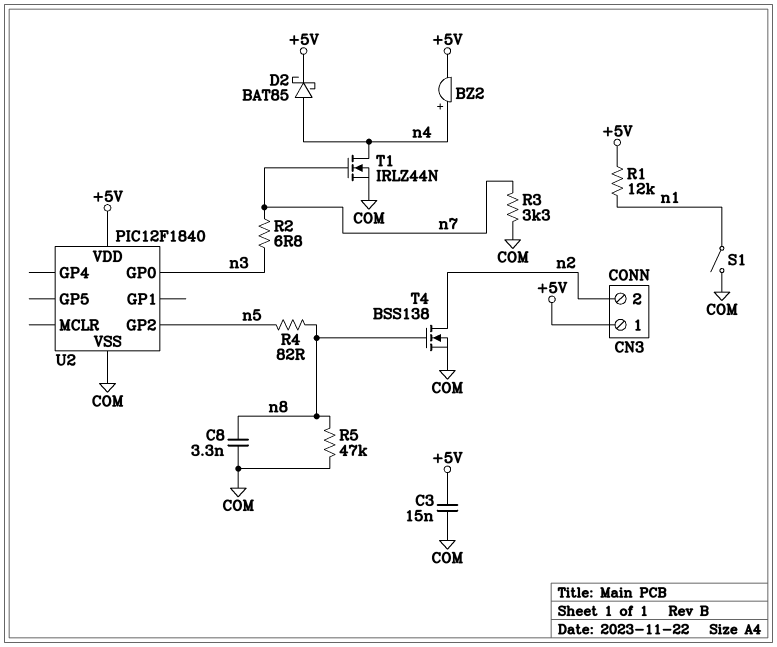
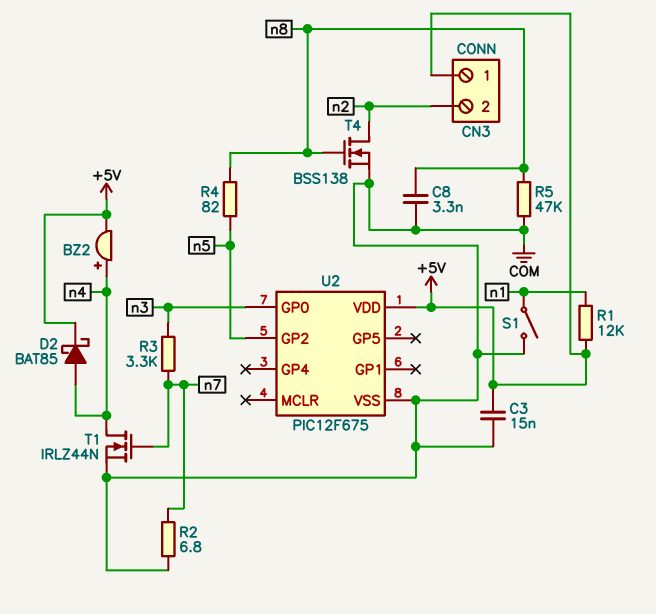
R2: 6.8 (n3, n7) -> 6.8 (COM, n7)
R3: 3.3k (COM, n7) -> 3.3k (n3, n7)
U2: PIC12F1840 -> PIC12F675

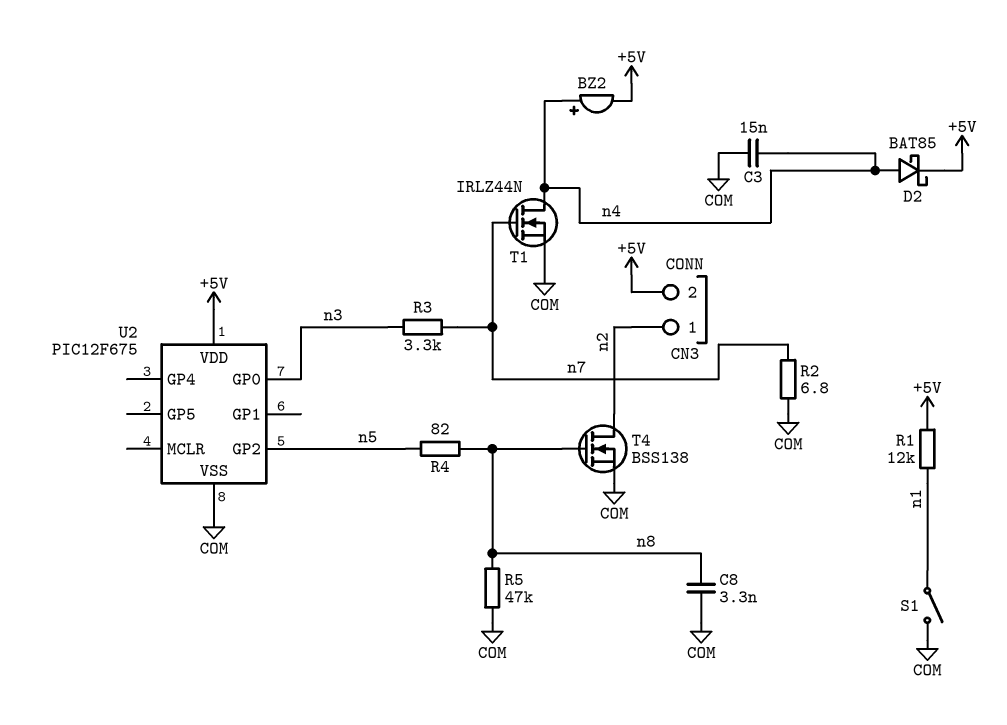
C3: 15nF (+5V, COM) -> 15nF (COM, n4)
CN3 pin 1: +5V -> n2
CN3 pin 2: n2 -> +5V

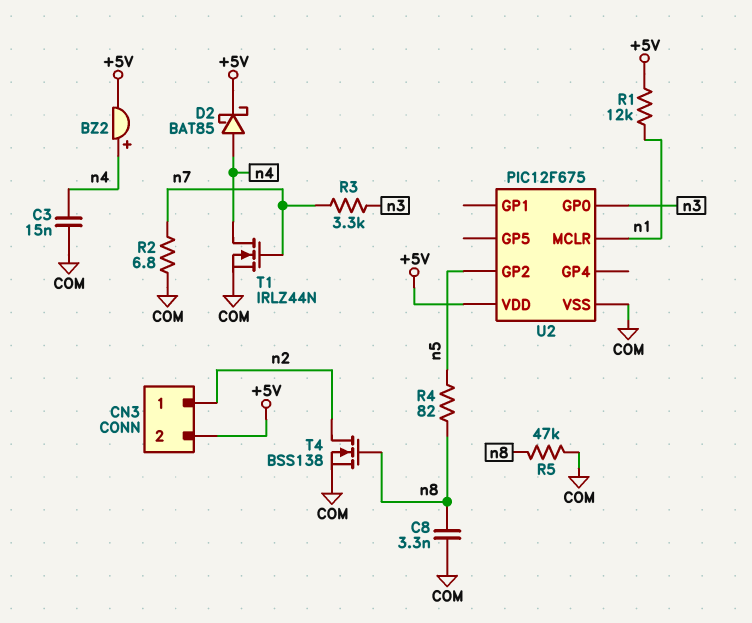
S1: switch (COM, n1) -> none
U2 pin MCLR: none -> n1

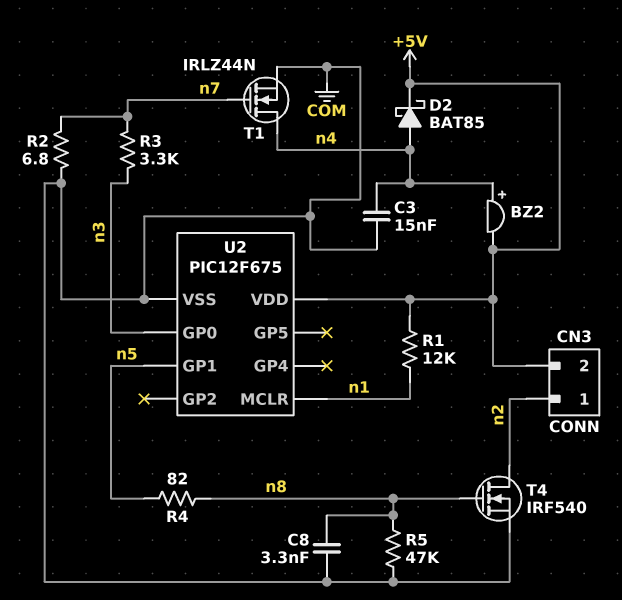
T4: NMOS BSS138 (G n8, D n2, S COM) -> NMOS IRF540 (G n8, D n2, S COM)
U2 pin GP1: none -> n5
U2 pin GP2: n5 -> none

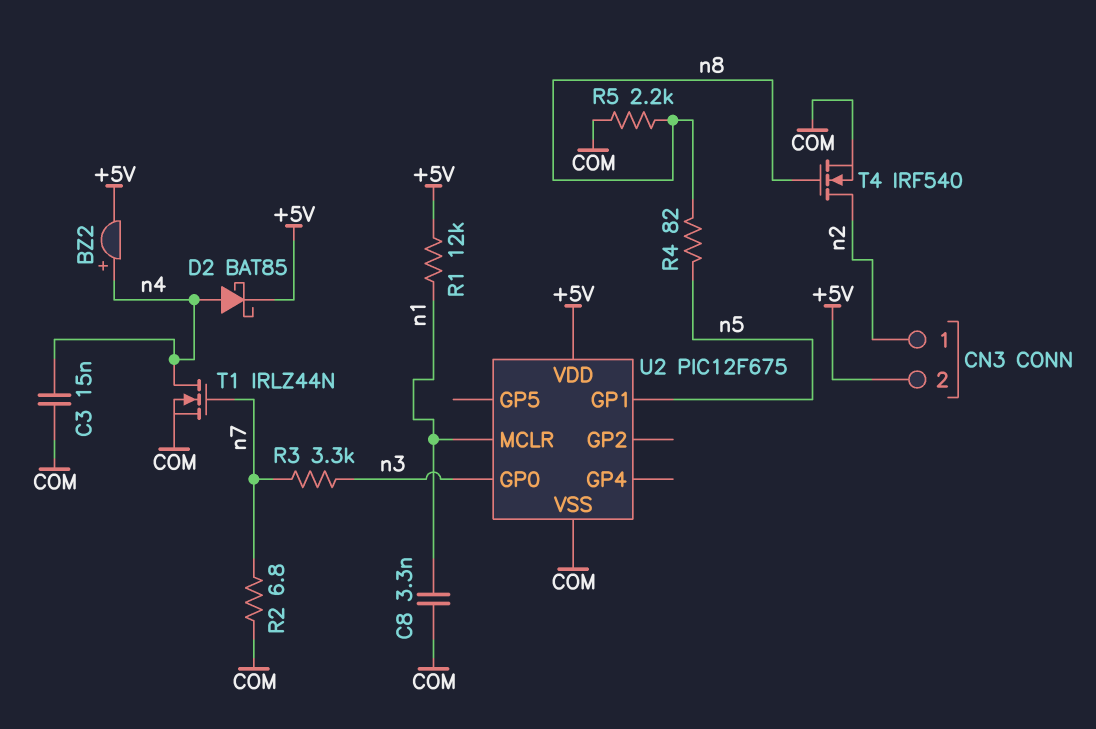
C8: 3.3nF (COM, n8) -> 3.3nF (COM, n1)
R5: 47k (COM, n8) -> 2.2k (COM, n8)

